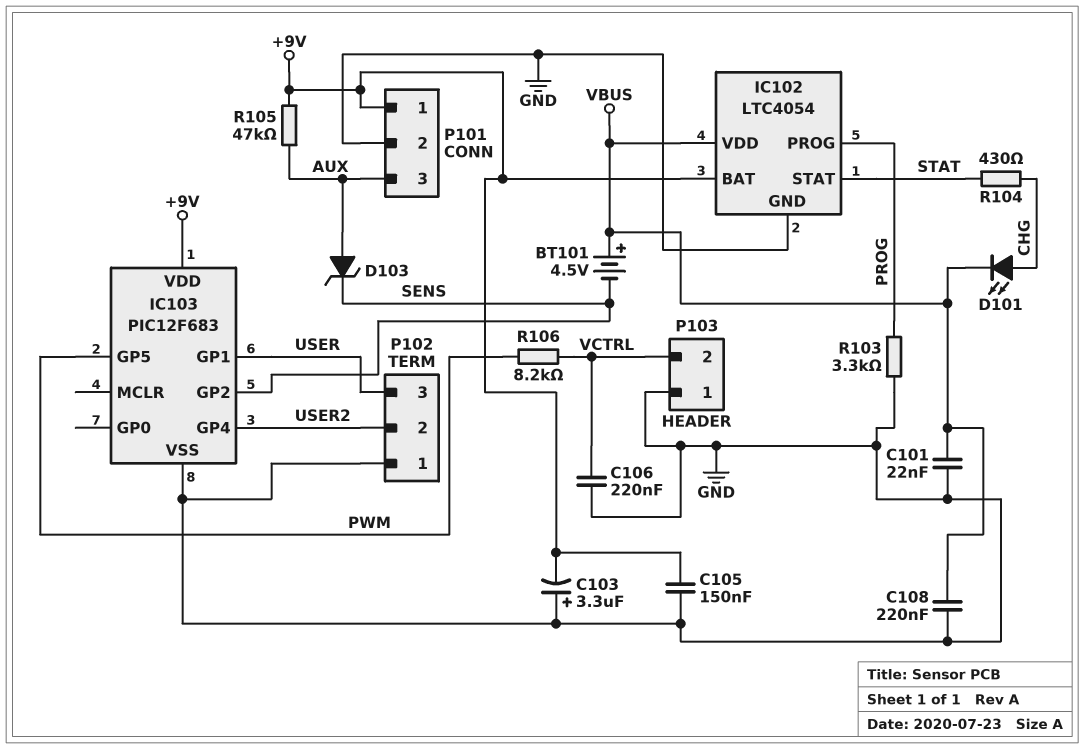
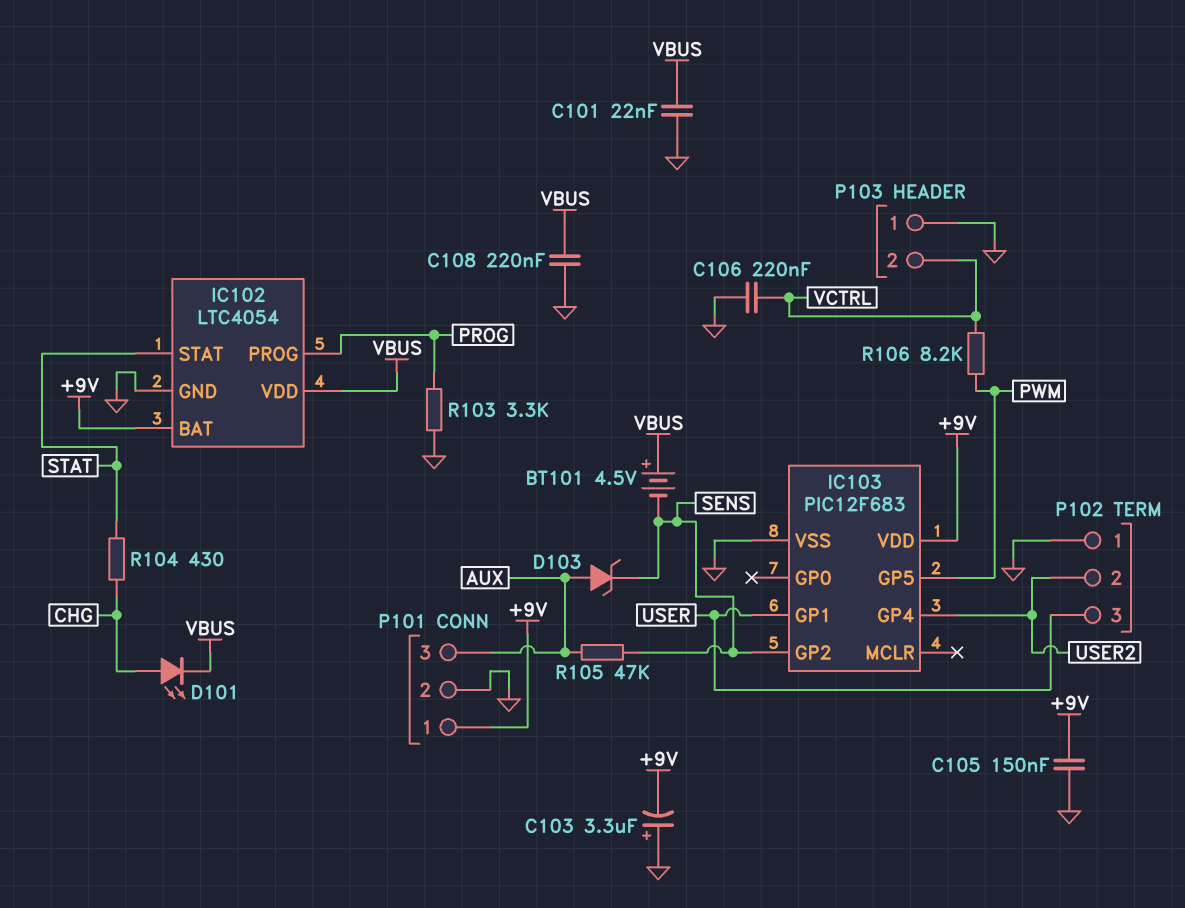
R105: 47k (+9V, AUX) -> 47k (AUX, SENS)

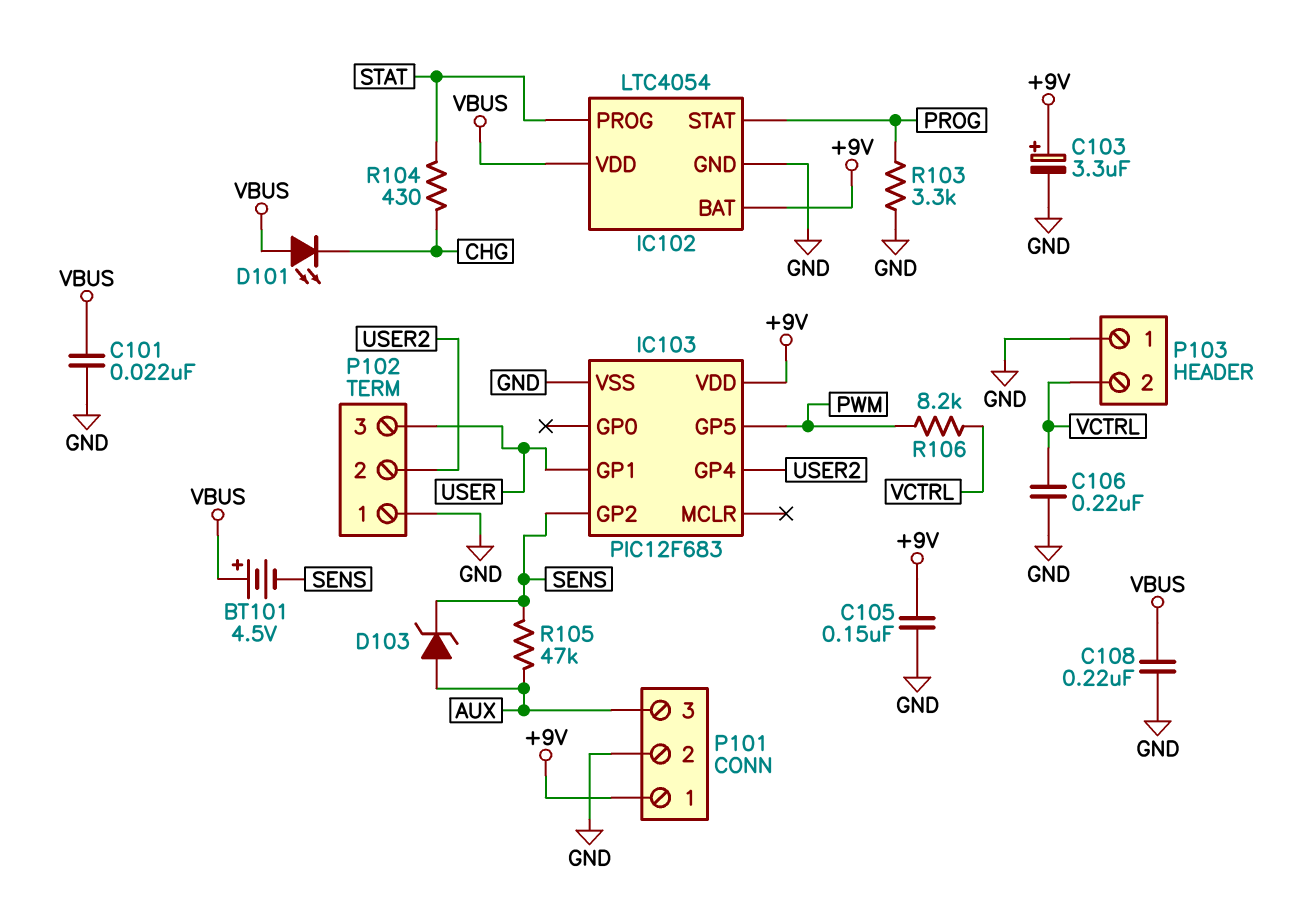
C103: 3.3uF (plus GND, minus +9V) -> 3.3uF (plus +9V, minus GND)
D101: LED (A CHG, K VBUS) -> LED (A VBUS, K CHG)
IC102 pin PROG: PROG -> STAT
IC102 pin STAT: STAT -> PROG

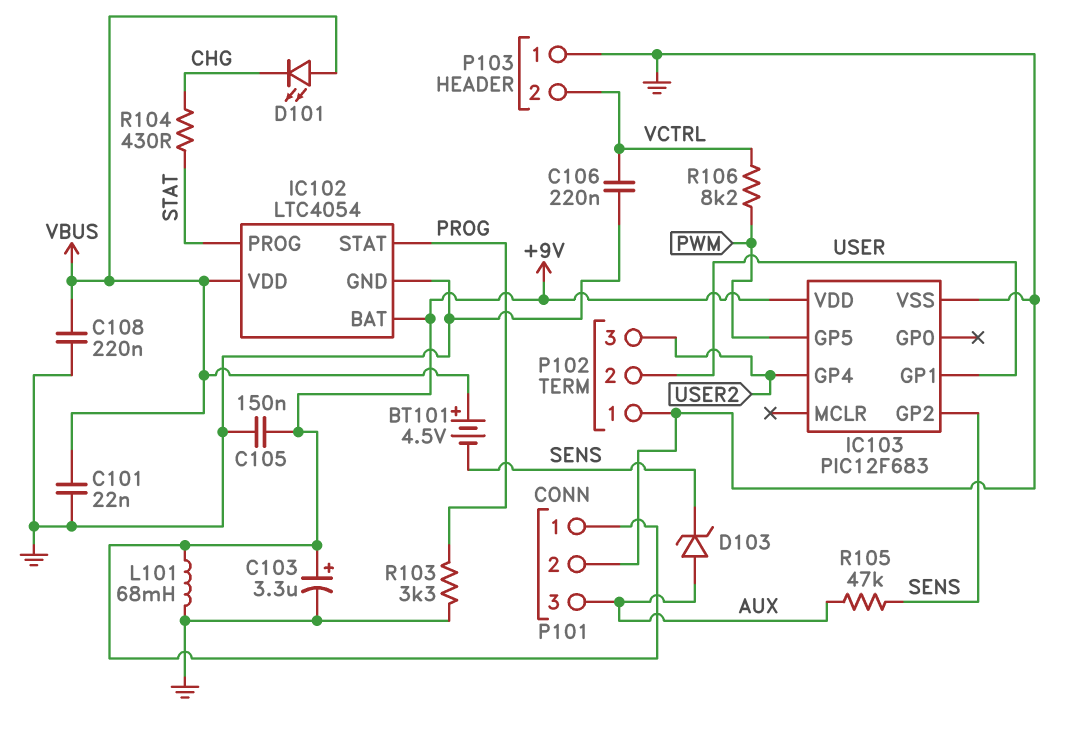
L101: none -> 68mH (+9V, GND)
P102 pin 2: USER2 -> USER
P102 pin 3: USER -> USER2

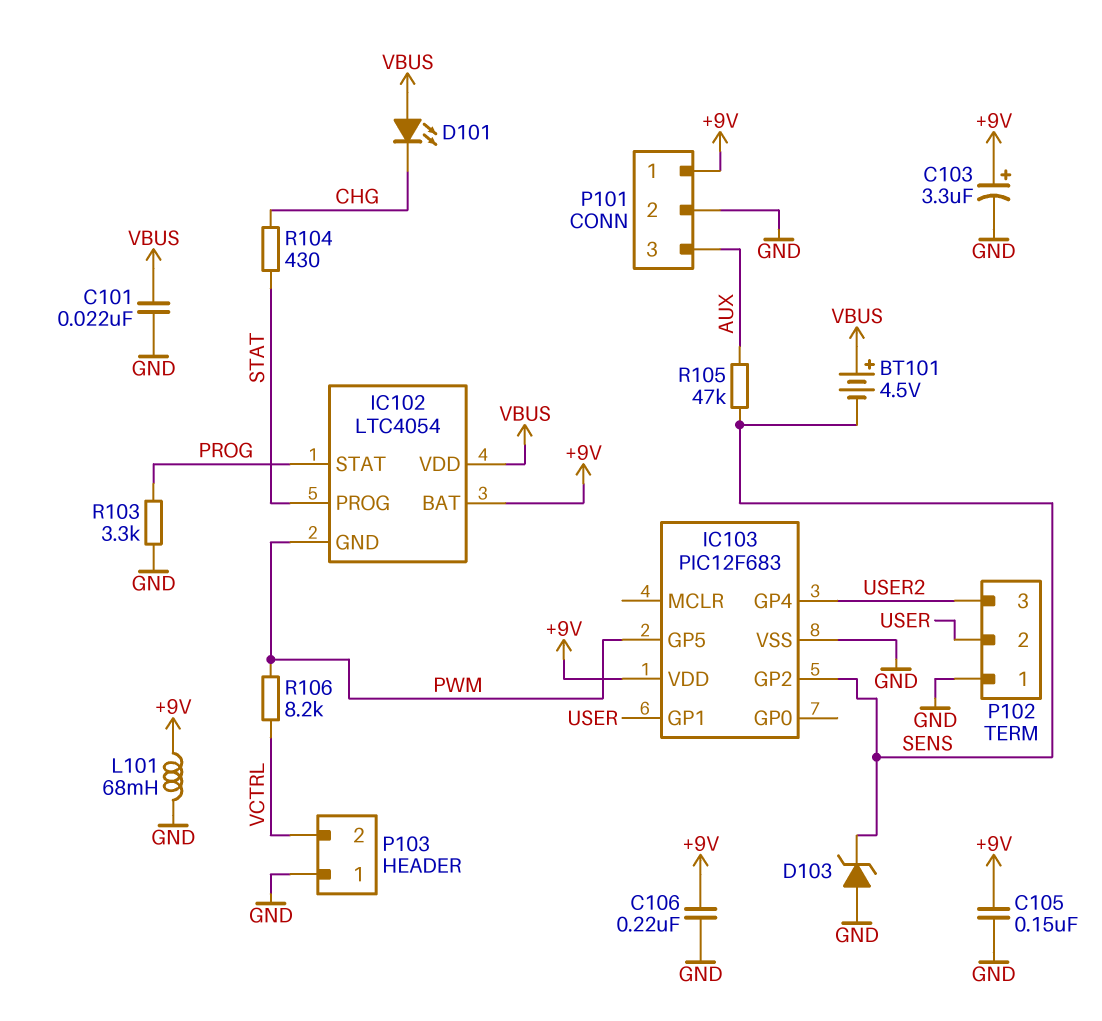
C106: 220nF (GND, VCTRL) -> 220nF (+9V, GND)
C108: 220nF (GND, VBUS) -> none
D103: zener (A AUX, K SENS) -> zener (A GND, K SENS)
IC102 pin GND: GND -> PWM

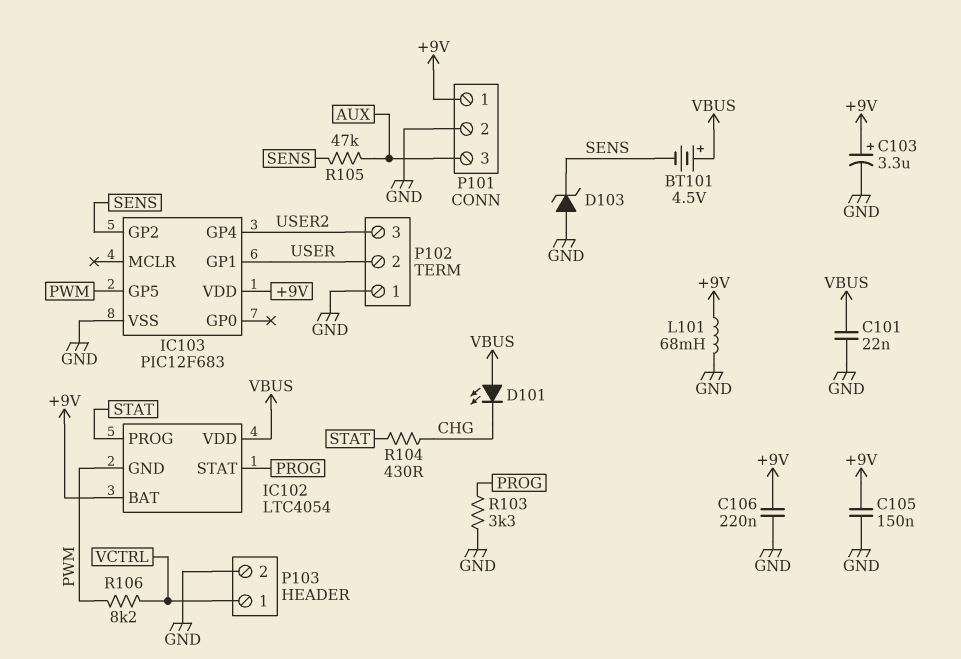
P103 pin 1: GND -> VCTRL
P103 pin 2: VCTRL -> GND

